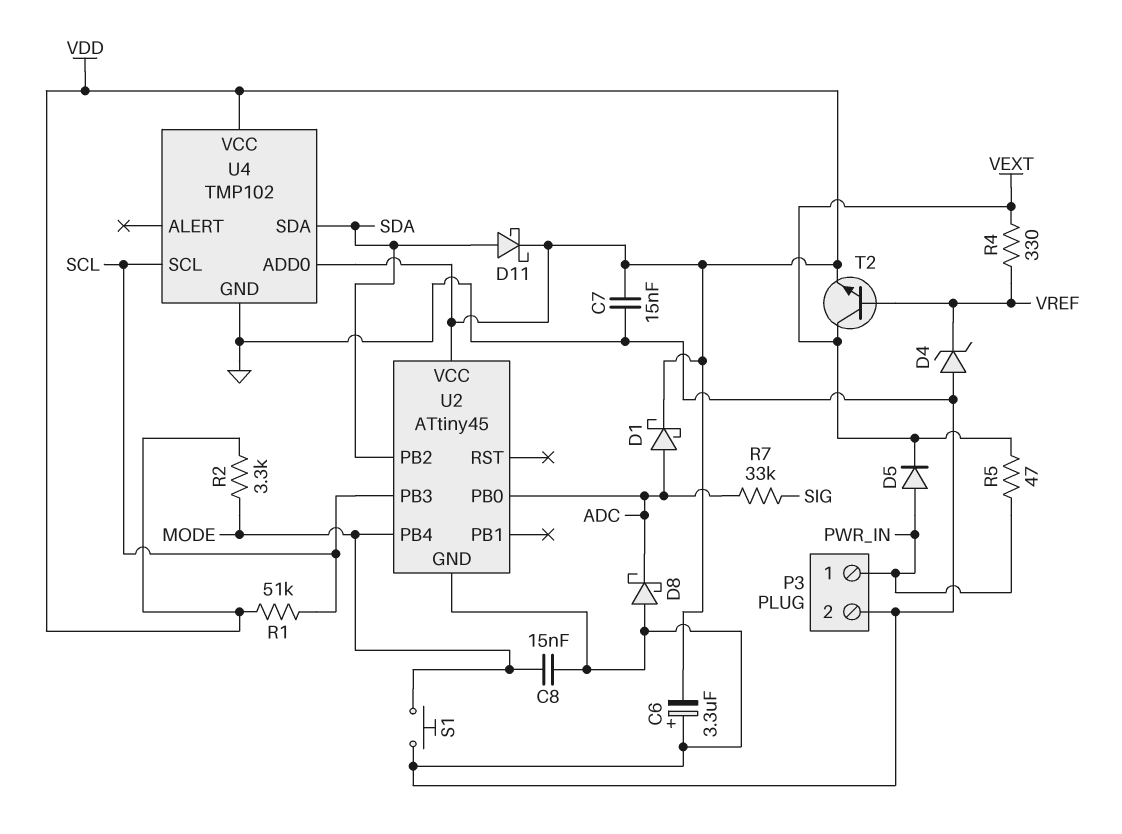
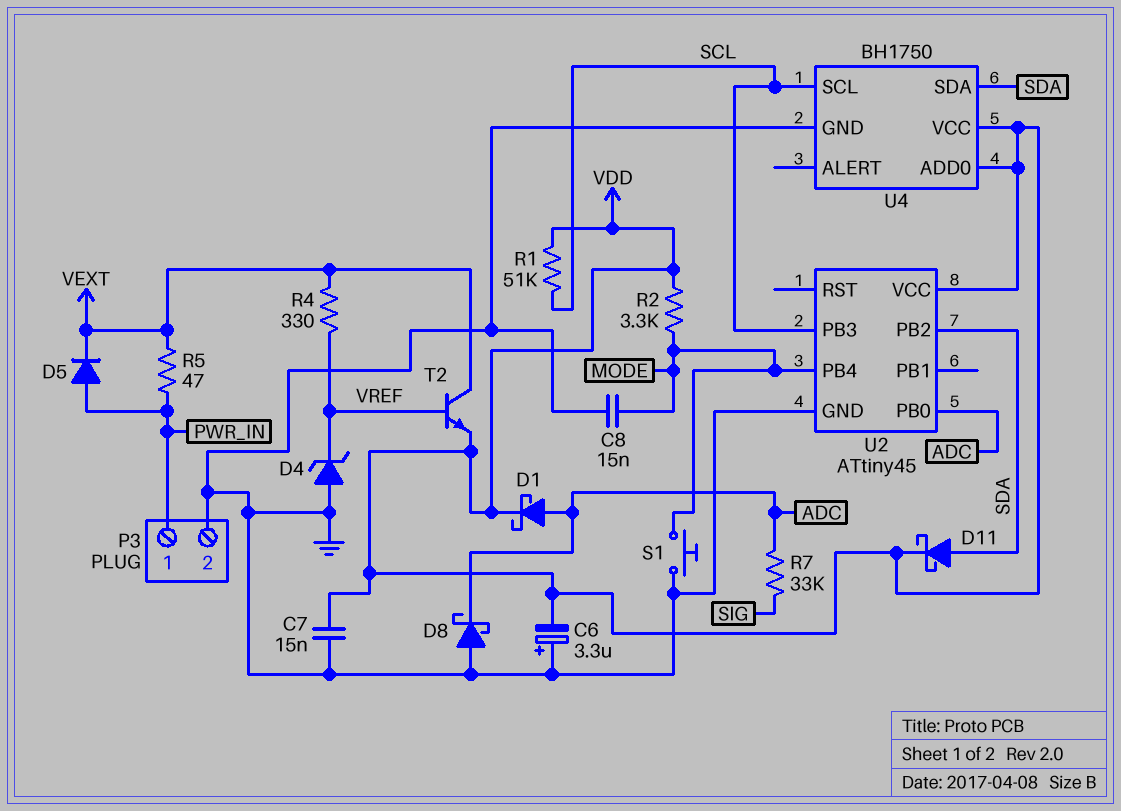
U4: TMP102 -> BH1750

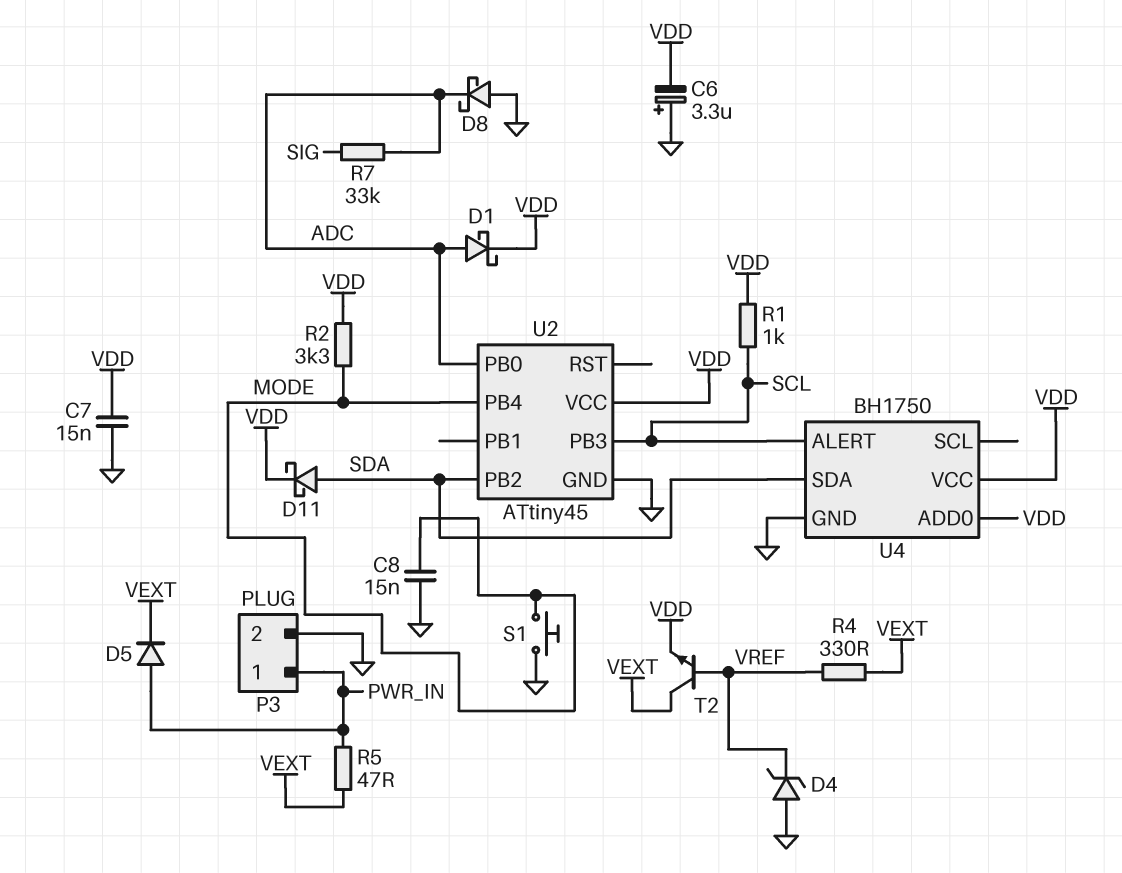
R1: 51k (SCL, VDD) -> 1k (SCL, VDD)
U4 pin ALERT: none -> SCL
U4 pin SCL: SCL -> none

